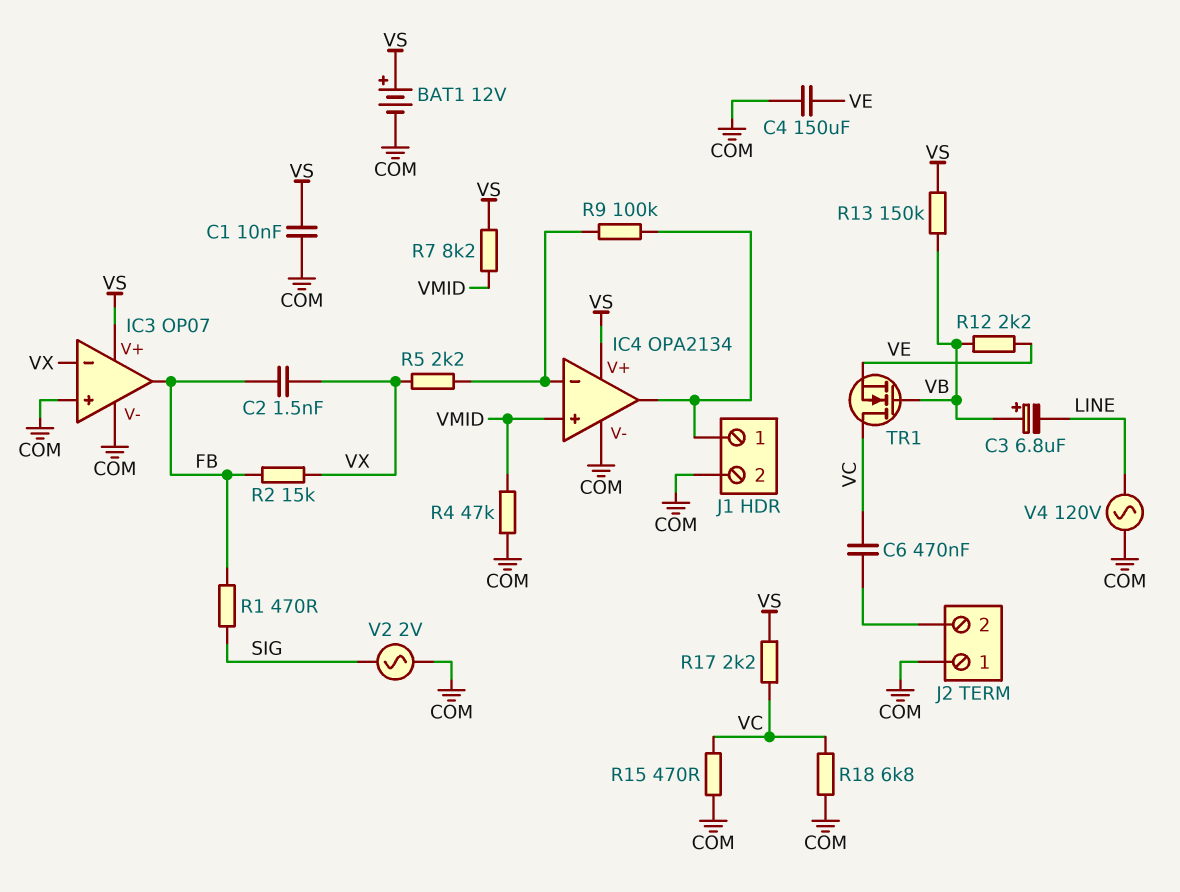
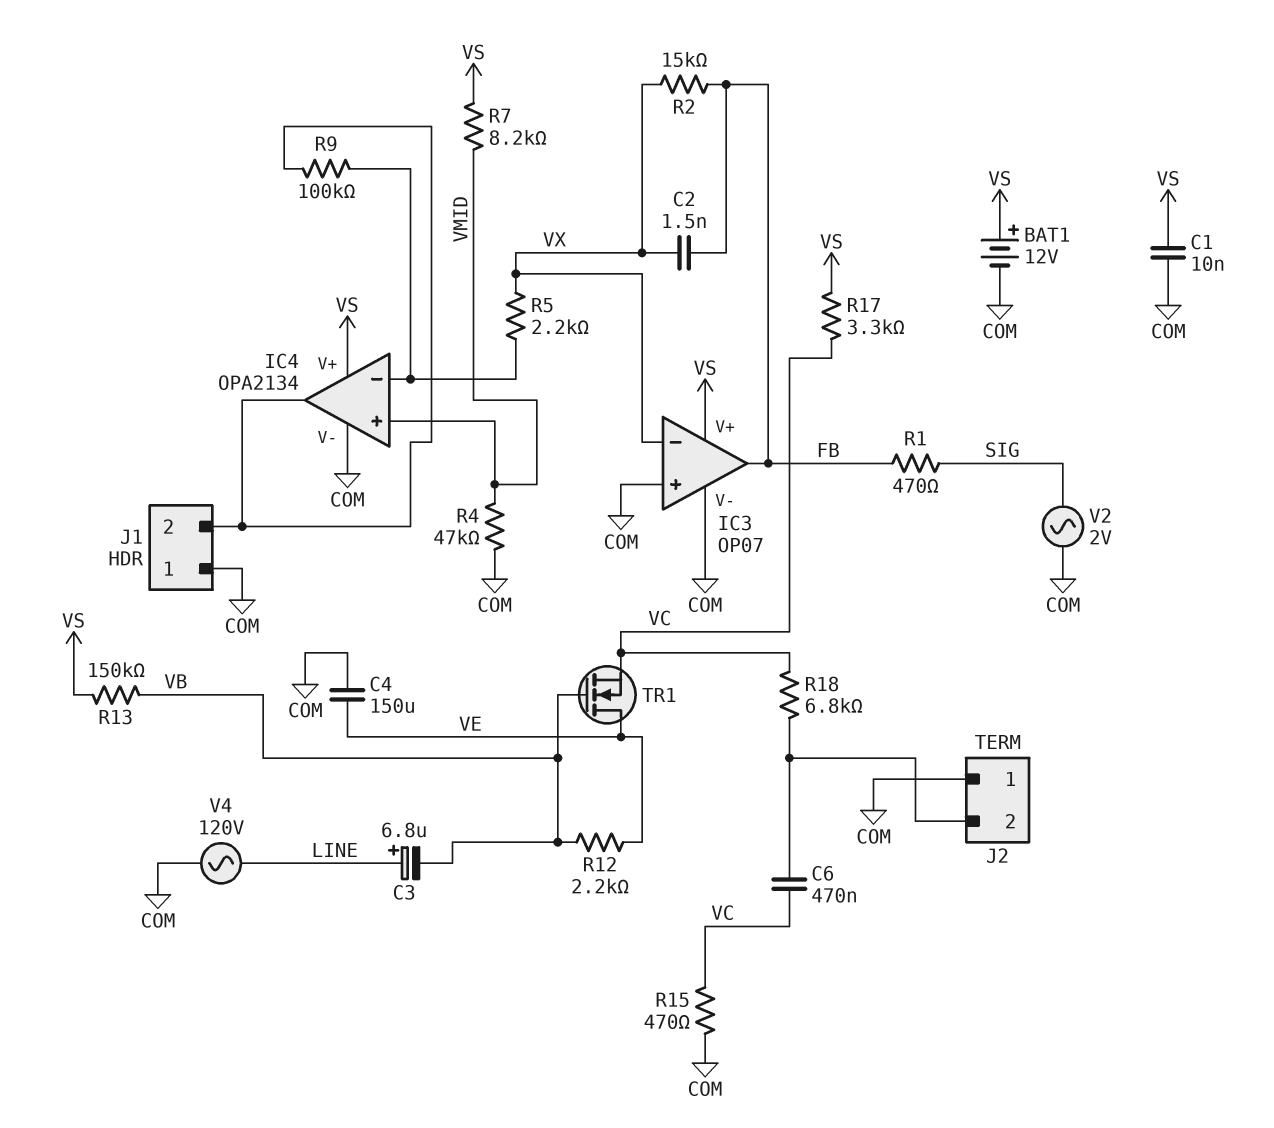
C3: 6.8uF (plus VB, minus LINE) -> 6.8uF (plus LINE, minus VB)
J1 pin 1: IC4/out -> COM
J1 pin 2: COM -> IC4/out
R17: 2.2k (VC, VS) -> 3.3k (VC, VS)
R18: 6.8k (COM, VC) -> 6.8k (J2/2, VC)
TR1: NMOS (G VB, D VC, S VE) -> NMOS (G VB, D VE, S VC)

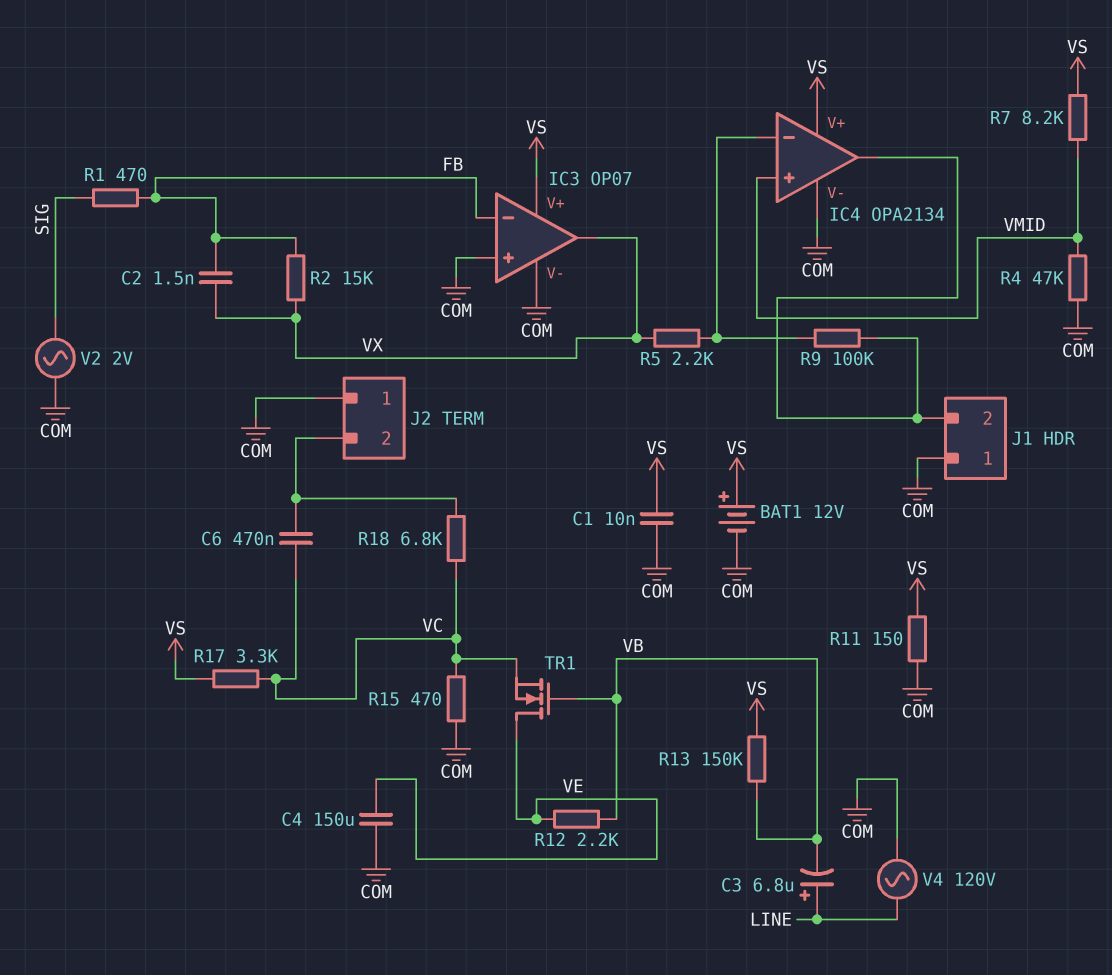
IC3 pin in-: VX -> FB
IC3 pin out: FB -> VX
R11: none -> 150 (COM, VS)

